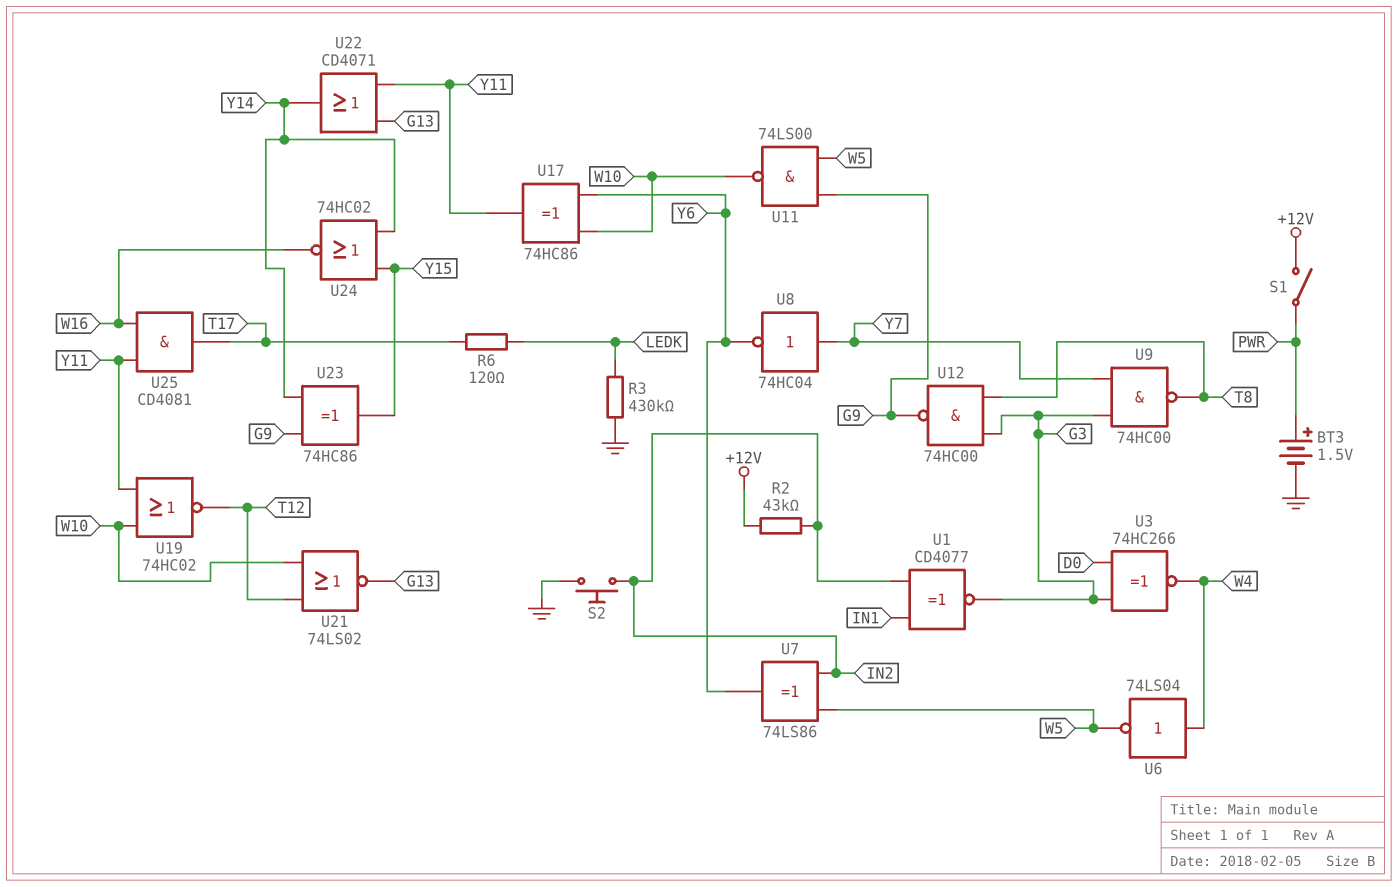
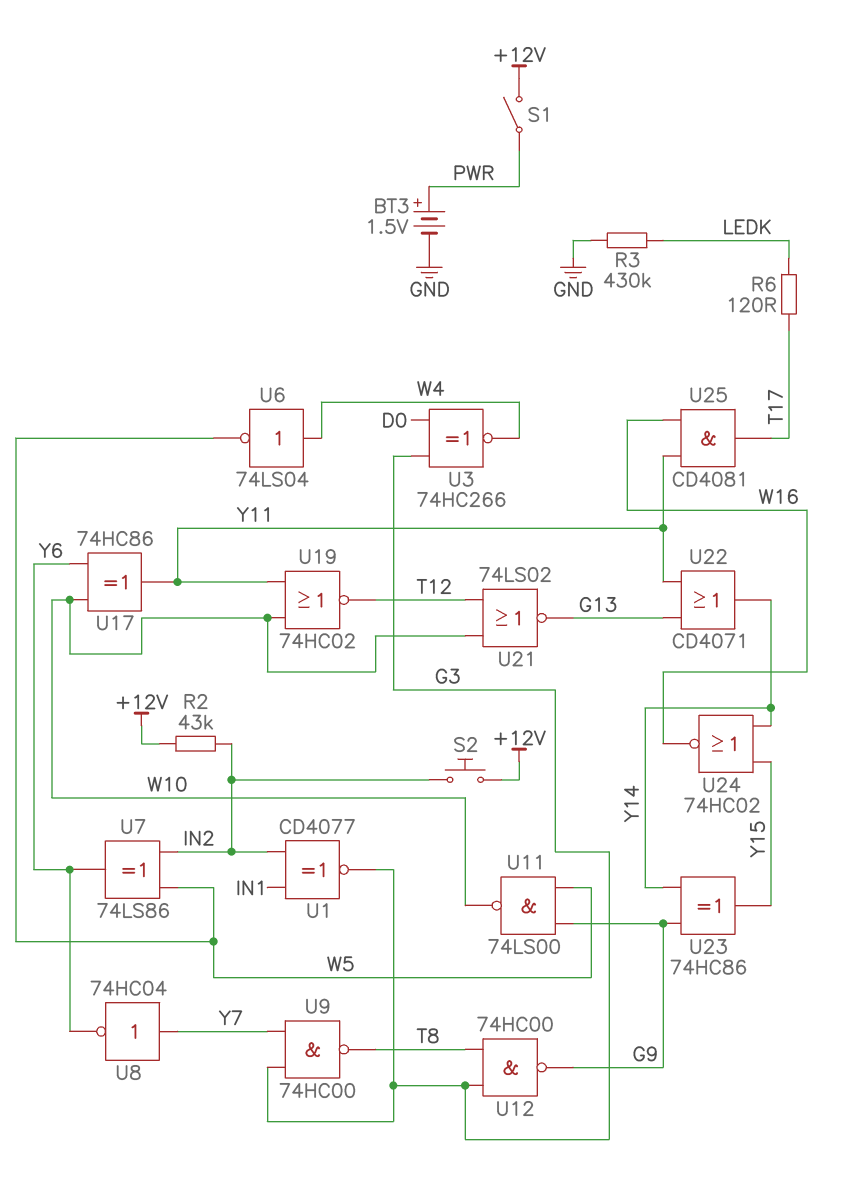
S2: button (GND, IN2) -> button (+12V, IN2)

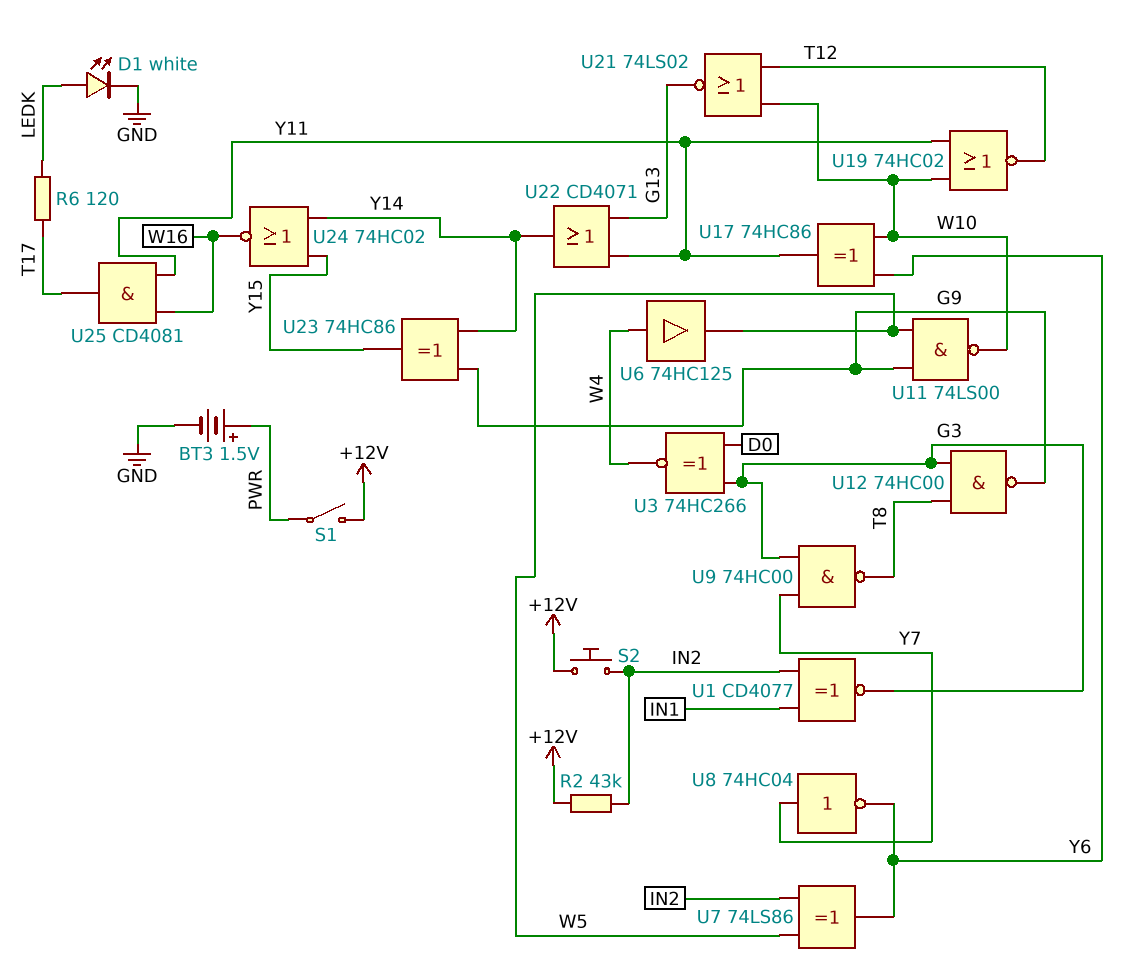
D1: none -> LED white (A LEDK, K GND)
R3: 430k (GND, LEDK) -> none
U6: NOT 74LS04 (in W4, out W5) -> buffer 74HC125 (in W4, out W5)

